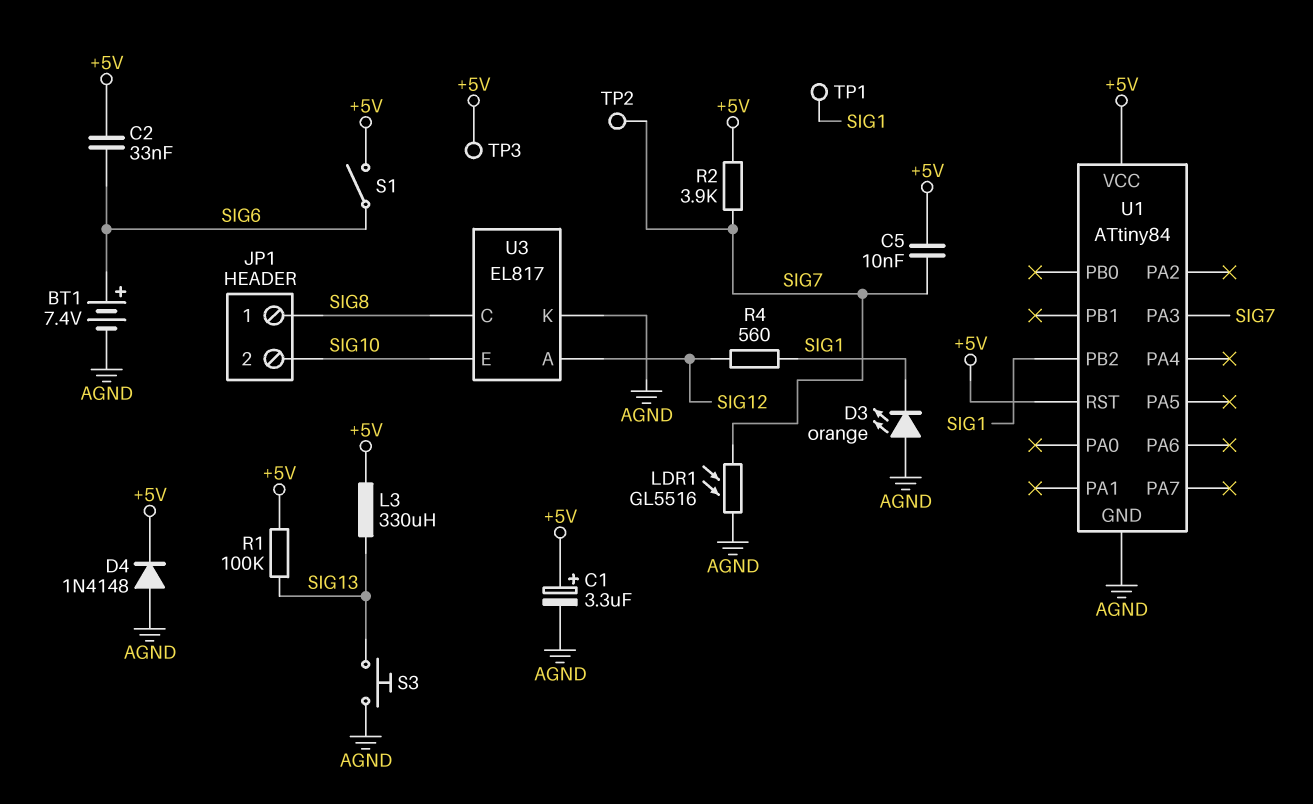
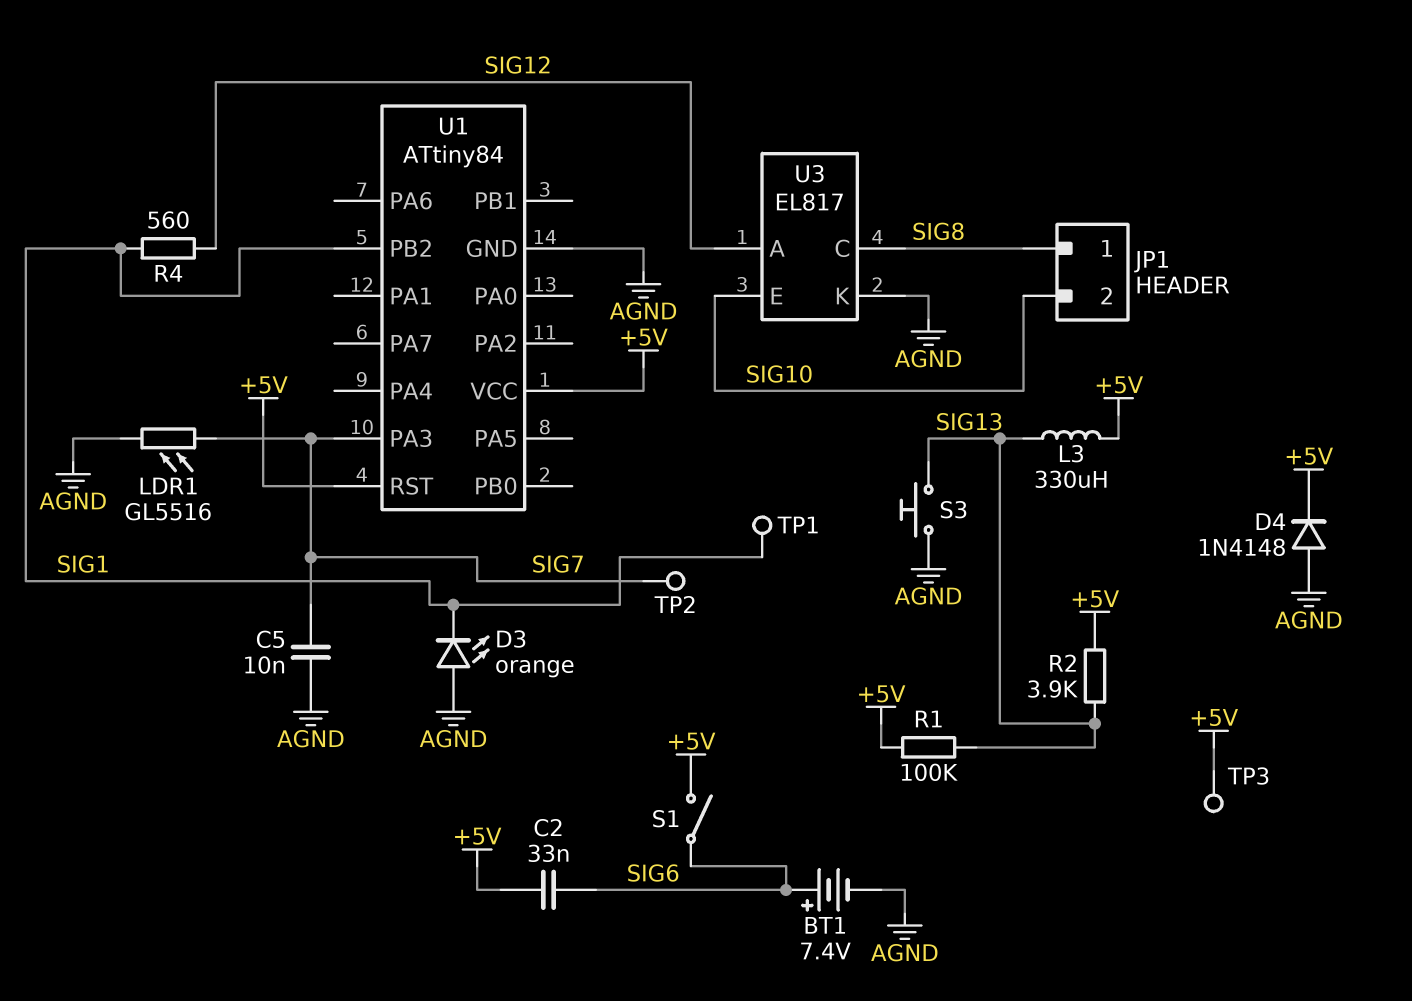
C1: 3.3uF (plus +5V, minus AGND) -> none
C5: 10nF (+5V, SIG7) -> 10nF (AGND, SIG7)
R2: 3.9k (+5V, SIG7) -> 3.9k (+5V, SIG13)

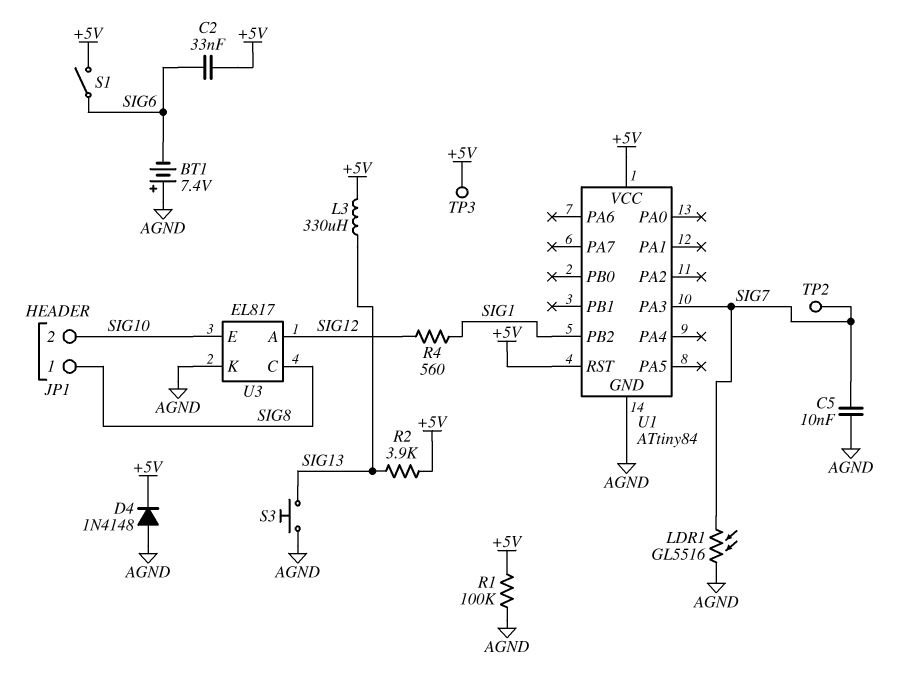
BT1: 7.4V (plus SIG6, minus AGND) -> 7.4V (plus AGND, minus SIG6)
D3: LED orange (A AGND, K SIG1) -> none
R1: 100k (+5V, SIG13) -> 100k (+5V, AGND)
TP1: test point (SIG1) -> none

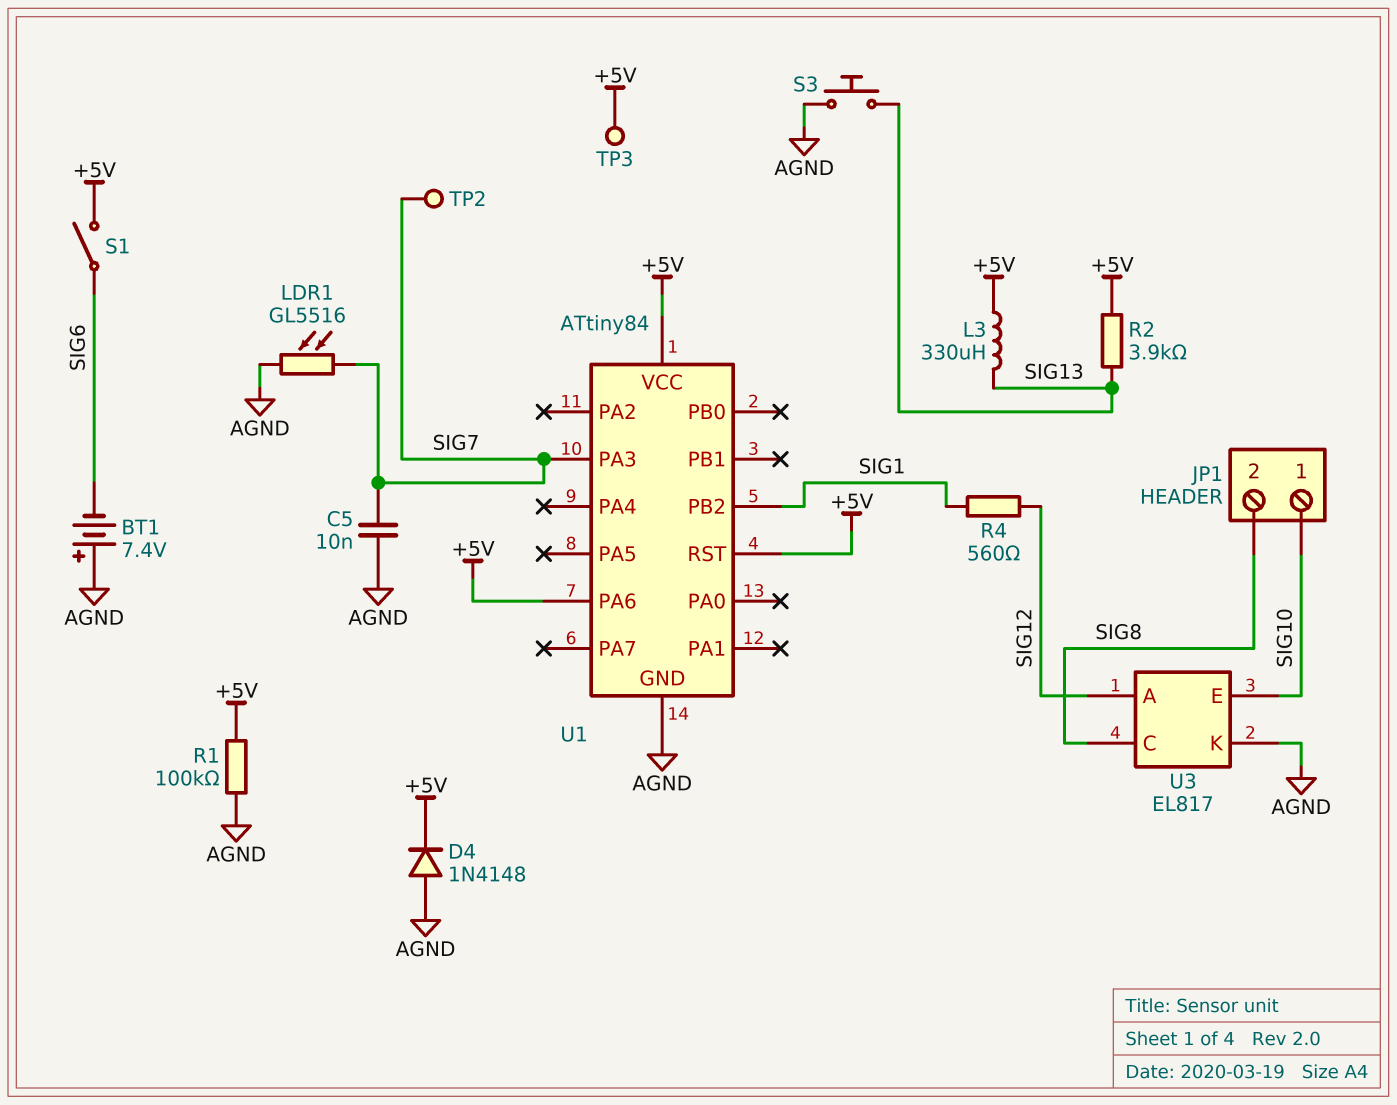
C2: 33nF (+5V, SIG6) -> none
JP1 pin 1: SIG8 -> SIG10
JP1 pin 2: SIG10 -> SIG8
U1 pin PA6: none -> +5V

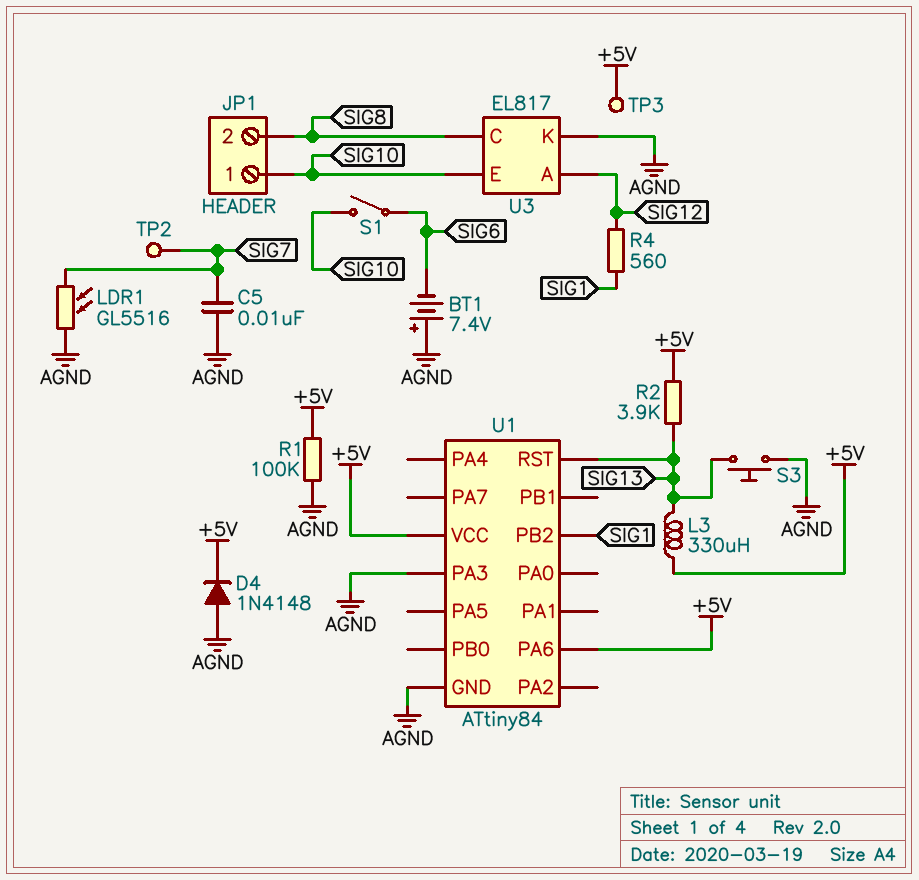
S1: switch (+5V, SIG6) -> switch (SIG6, SIG10)
U1 pin PA3: SIG7 -> AGND
U1 pin RST: +5V -> SIG13

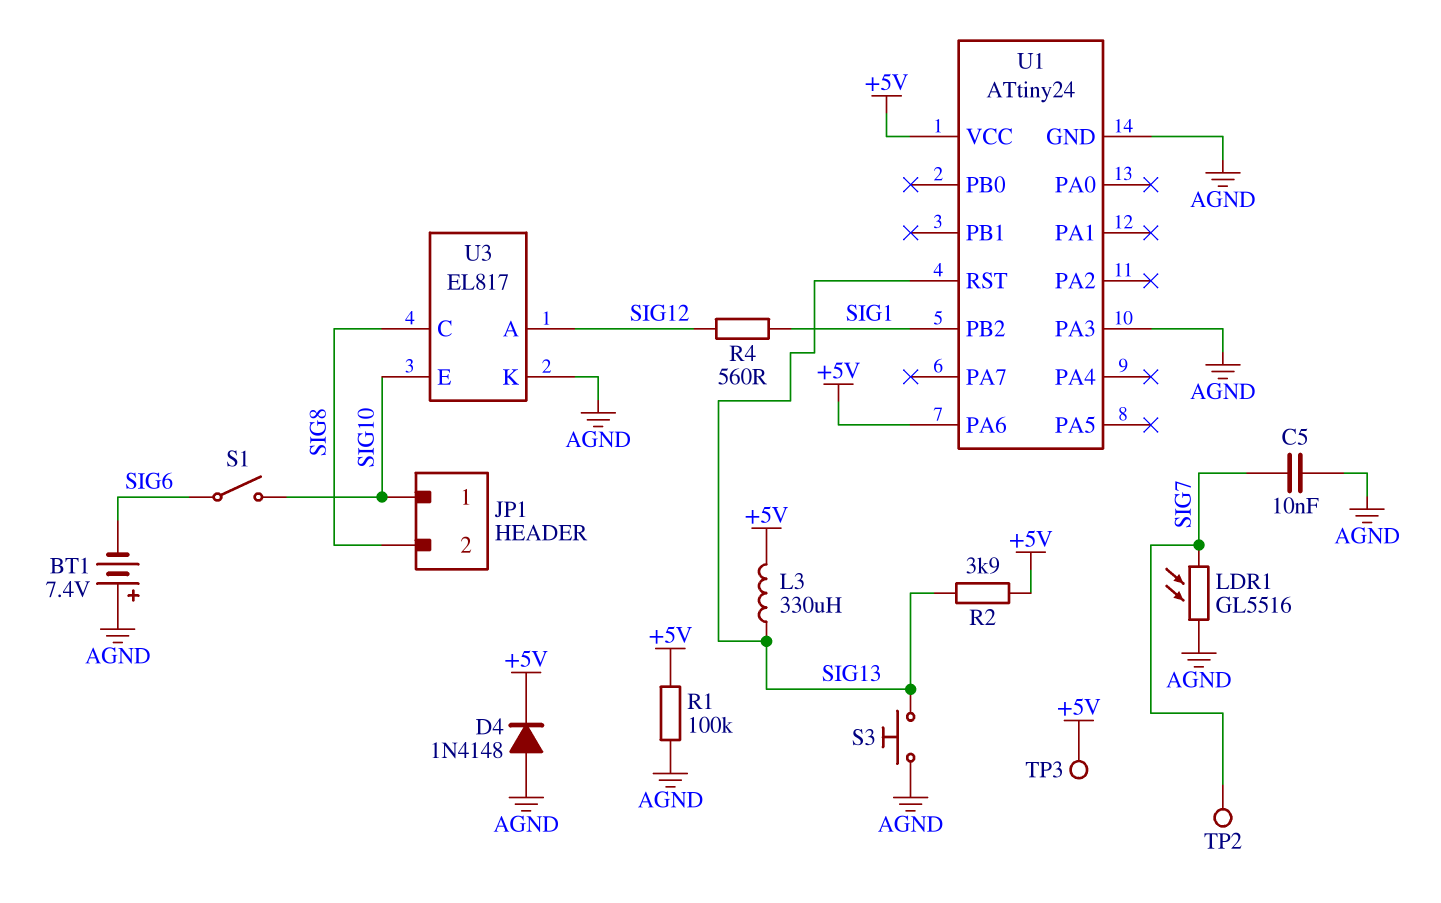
U1: ATtiny84 -> ATtiny24

